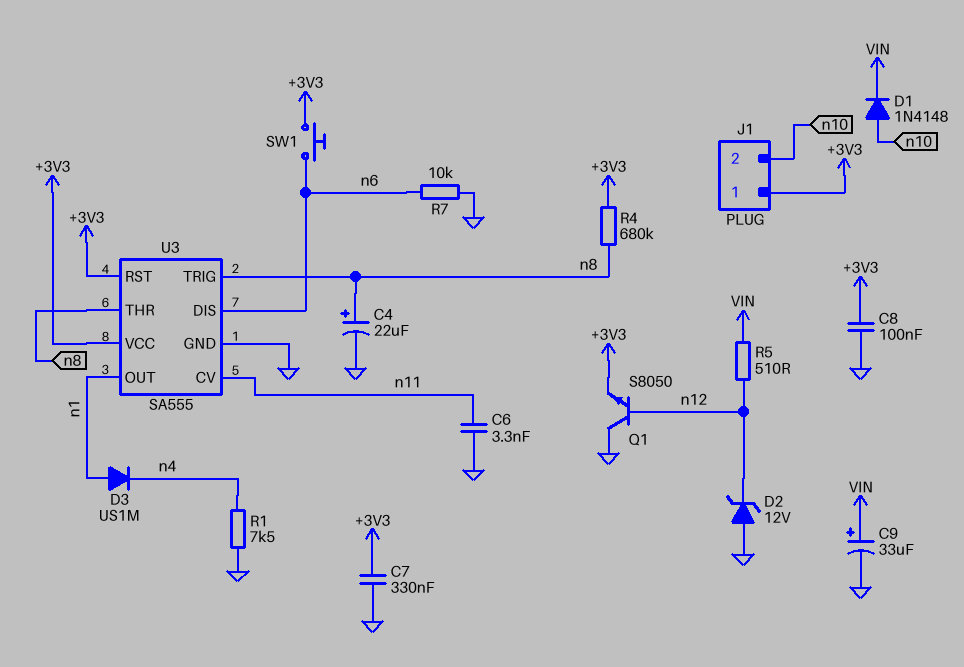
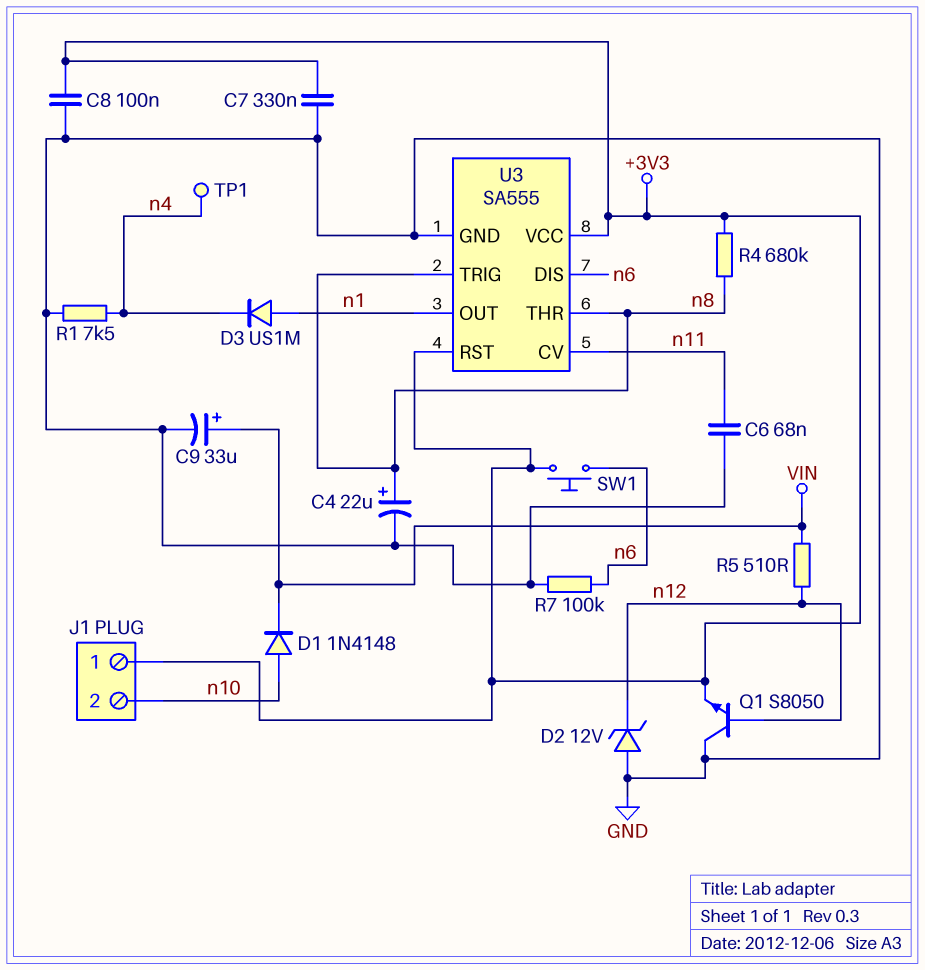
C6: 3.3nF (GND, n11) -> 68nF (GND, n11)
R7: 10k (GND, n6) -> 100k (GND, n6)
TP1: none -> test point (n4)

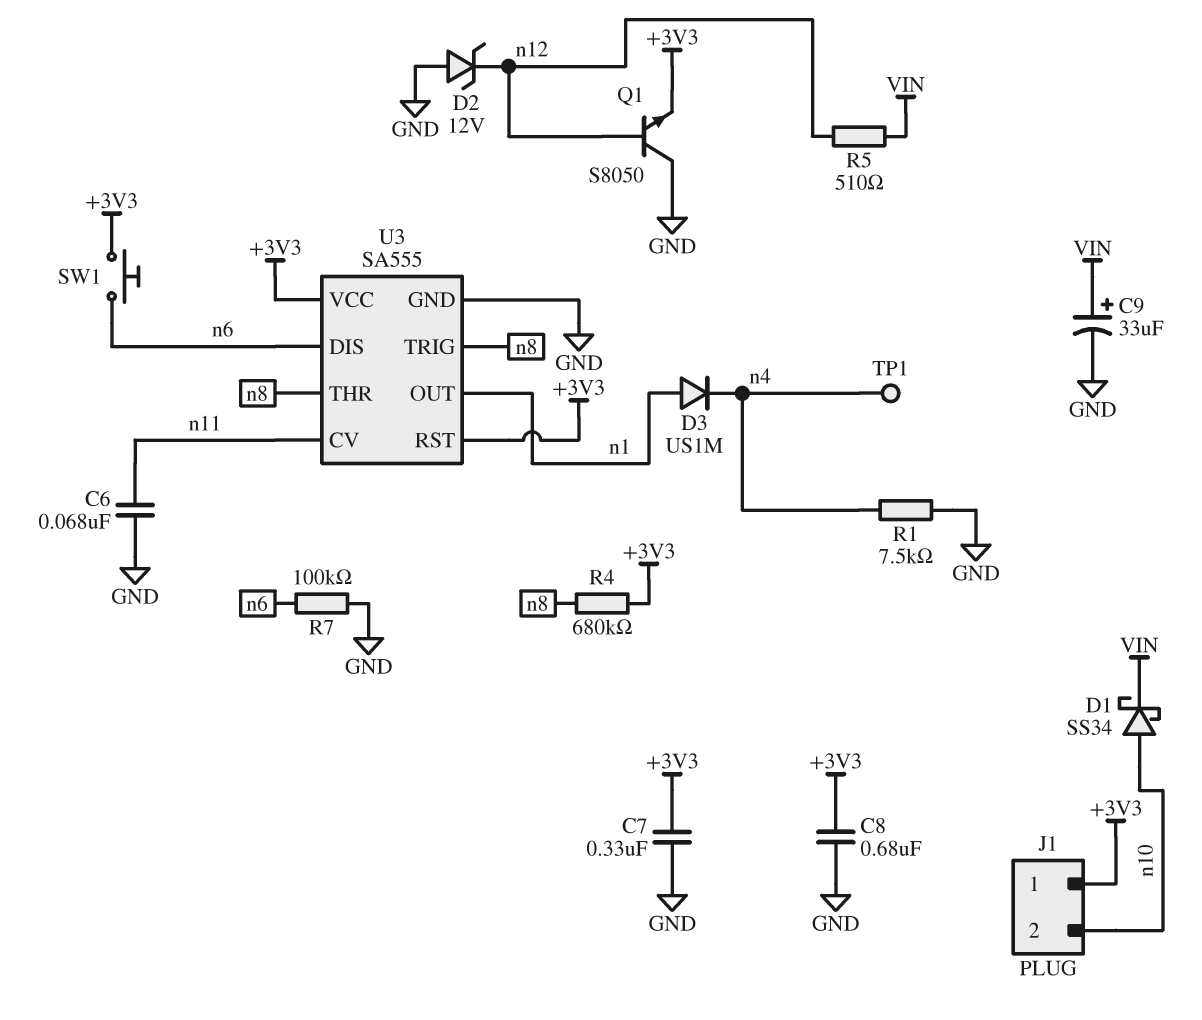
C4: 22uF (plus n8, minus GND) -> none
C8: 100nF (+3V3, GND) -> 680nF (+3V3, GND)
D1: diode 1N4148 (A n10, K VIN) -> schottky SS34 (A n10, K VIN)

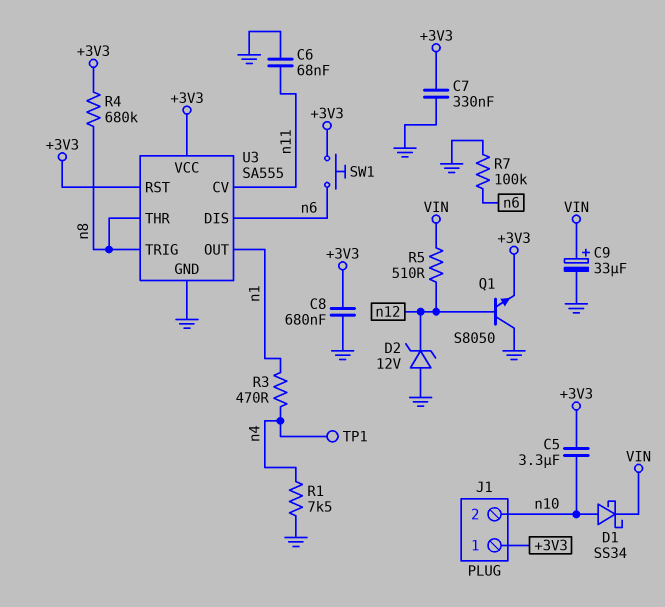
C5: none -> 3.3uF (+3V3, n10)
D3: diode US1M (A n1, K n4) -> none
R3: none -> 470 (n1, n4)

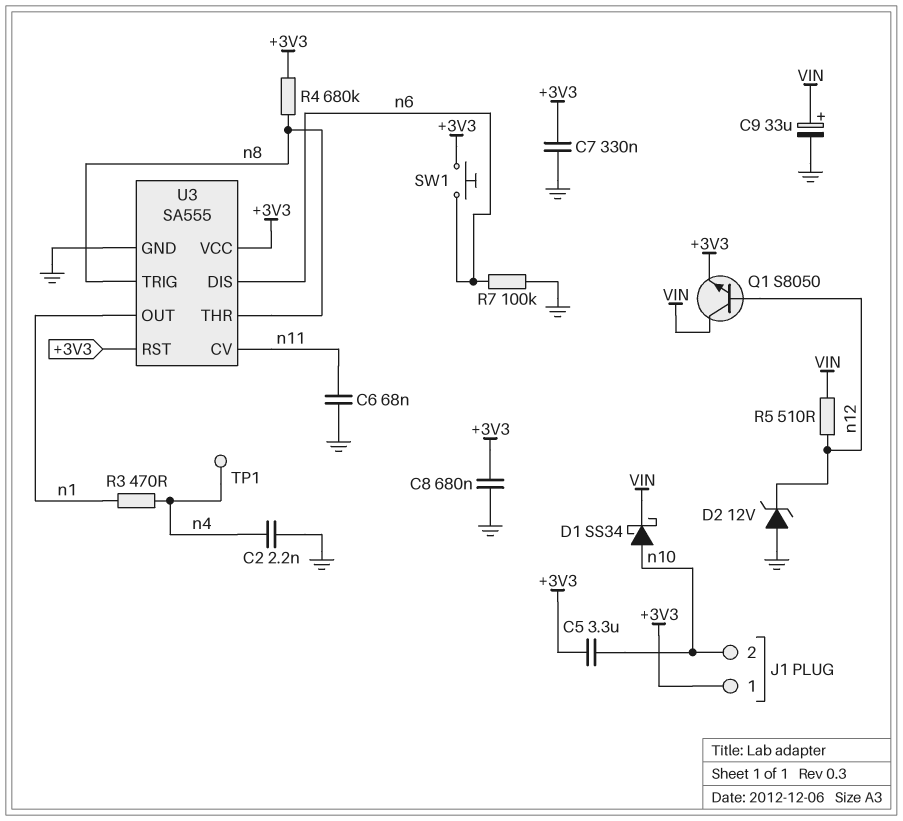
C2: none -> 2.2nF (GND, n4)
Q1: NPN S8050 (B n12, C GND, E +3V3) -> NPN S8050 (B n12, C VIN, E +3V3)
R1: 7.5k (GND, n4) -> none

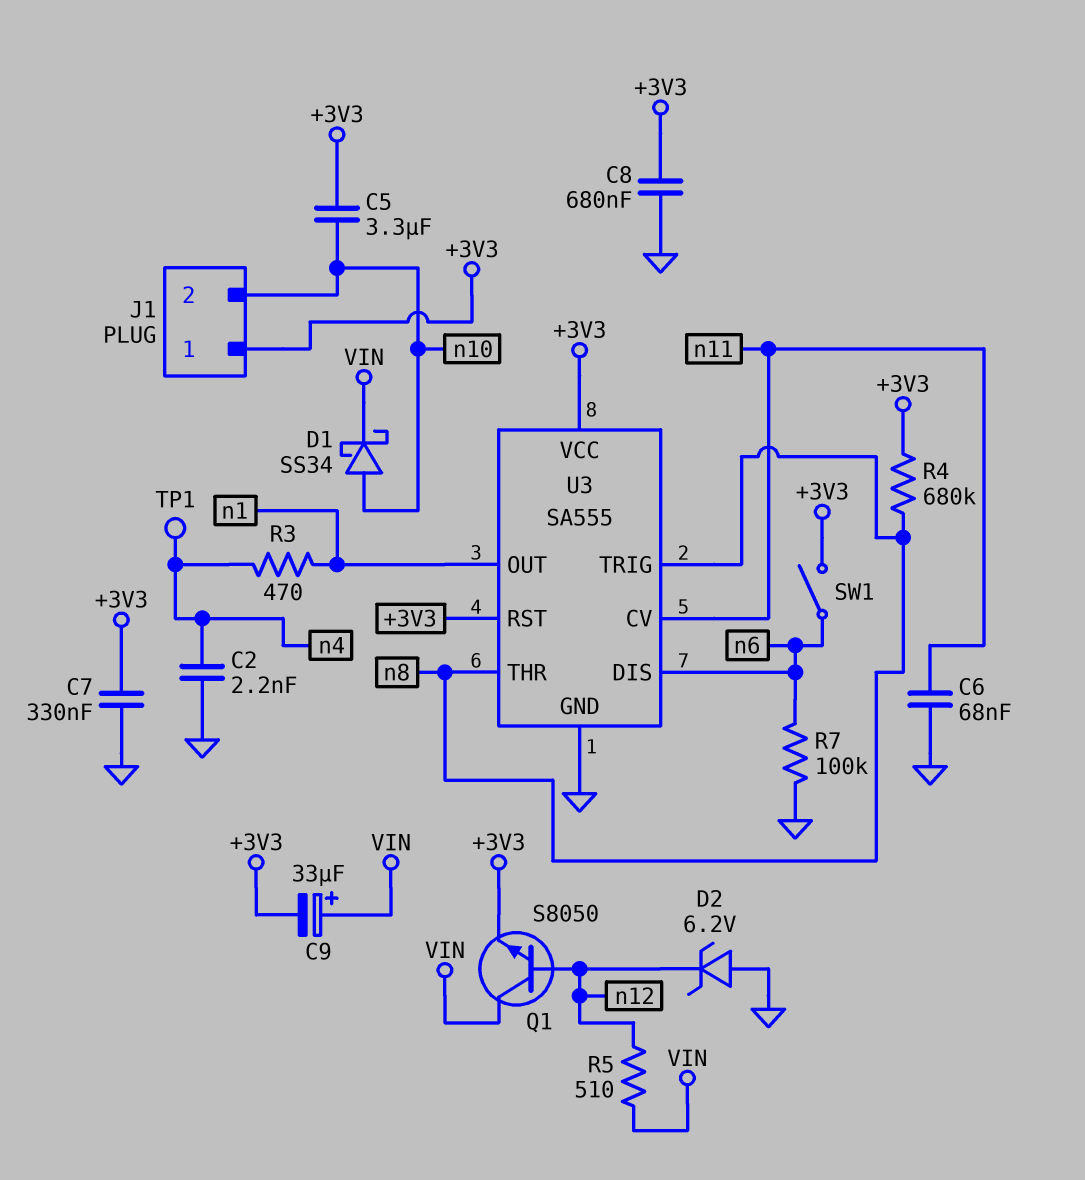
C9: 33uF (plus VIN, minus GND) -> 33uF (plus VIN, minus +3V3)
D2: zener 12V (A GND, K n12) -> zener 6.2V (A GND, K n12)
SW1: button (+3V3, n6) -> switch (+3V3, n6)

